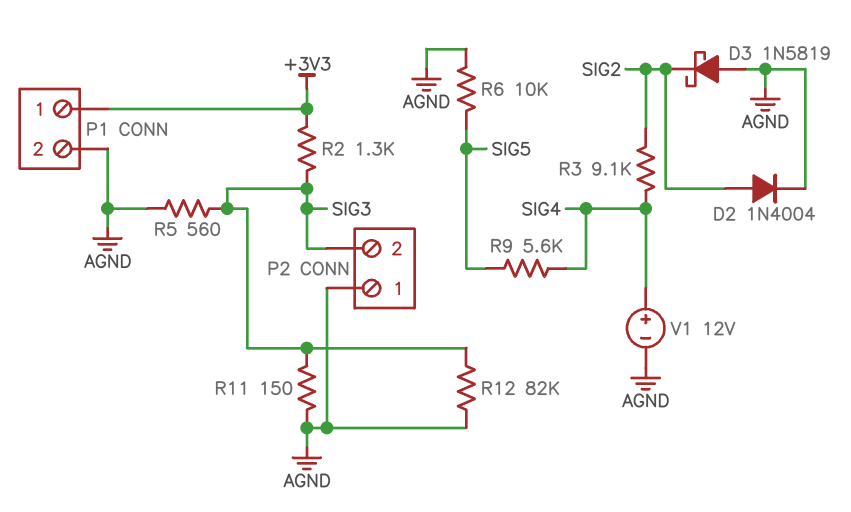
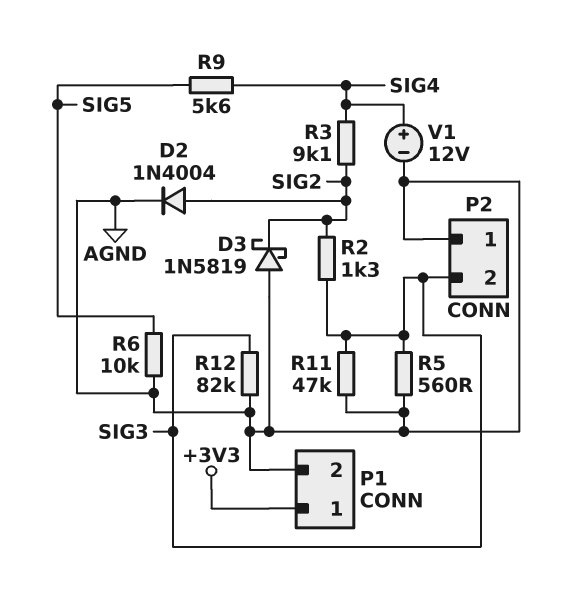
R2: 1.3k (+3V3, SIG3) -> 1.3k (SIG2, SIG3)
R11: 150 (AGND, SIG3) -> 47k (AGND, SIG3)

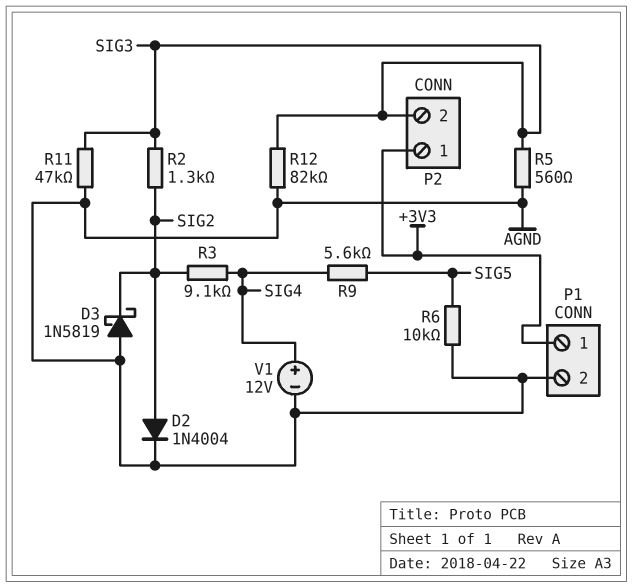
P2 pin 1: AGND -> +3V3

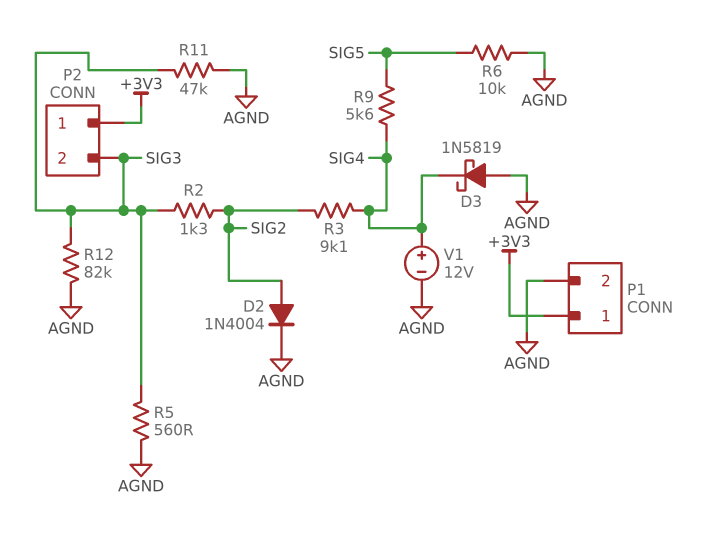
D3: schottky 1N5819 (A AGND, K SIG2) -> schottky 1N5819 (A AGND, K SIG4)

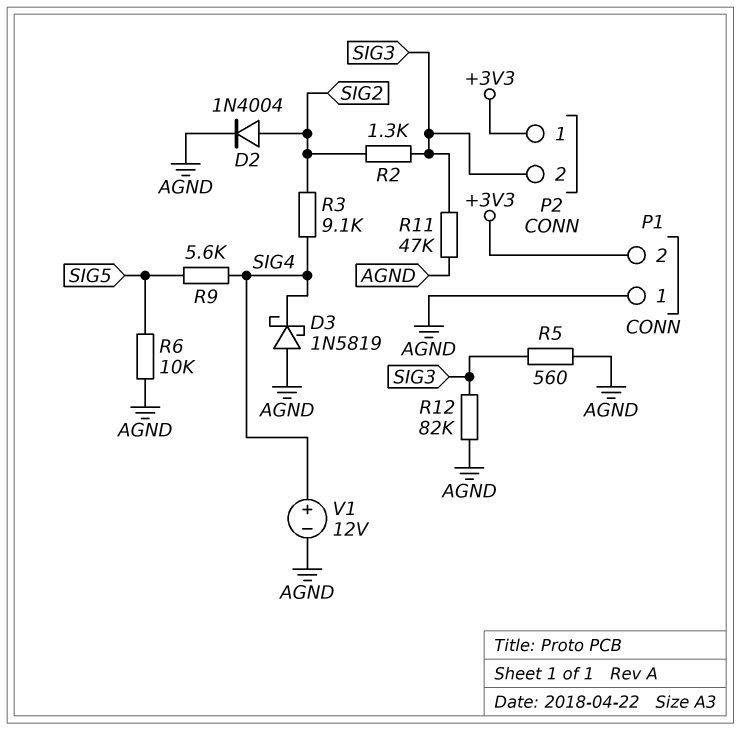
P1 pin 1: +3V3 -> AGND
P1 pin 2: AGND -> +3V3

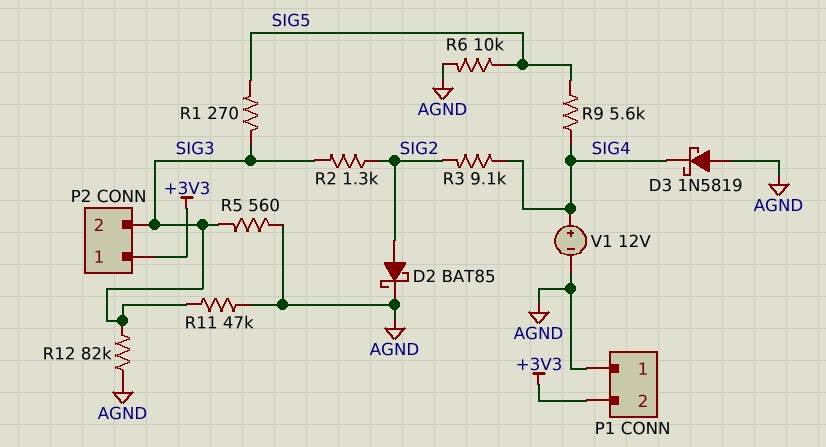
D2: diode 1N4004 (A SIG2, K AGND) -> schottky BAT85 (A SIG2, K AGND)
R1: none -> 270 (SIG3, SIG5)

